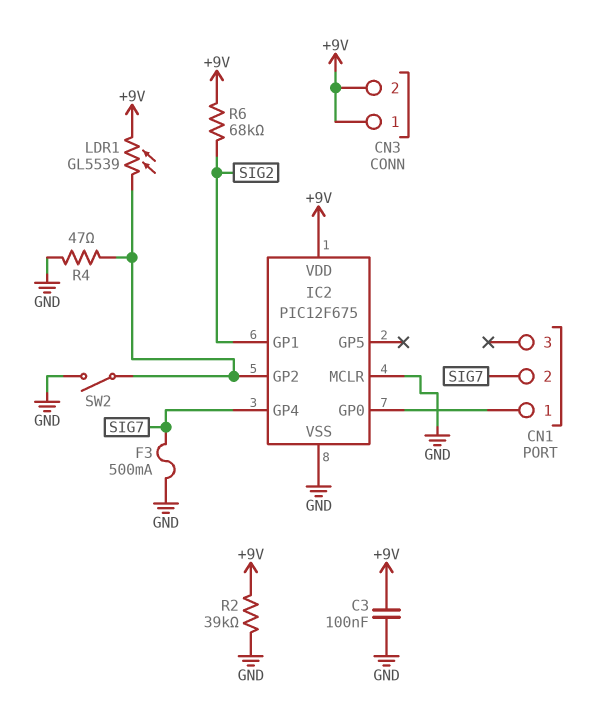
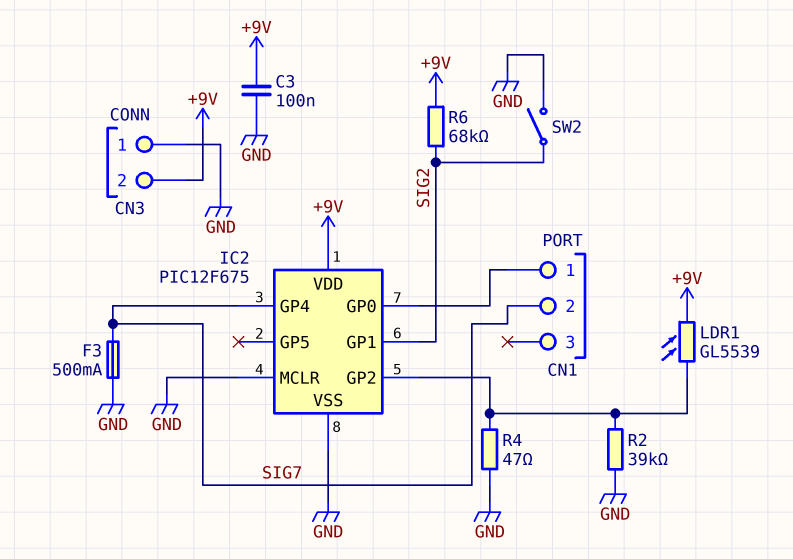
CN3 pin 1: +9V -> GND
R2: 39k (+9V, GND) -> 39k (GND, IC2/GP2)
SW2: switch (GND, IC2/GP2) -> switch (GND, SIG2)

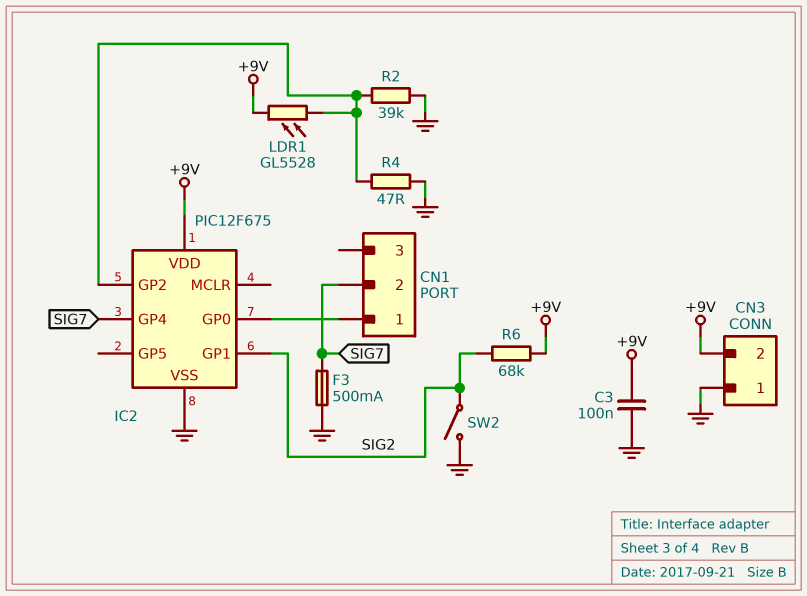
IC2 pin MCLR: GND -> none
LDR1: GL5539 (+9V, IC2/GP2) -> GL5528 (+9V, IC2/GP2)

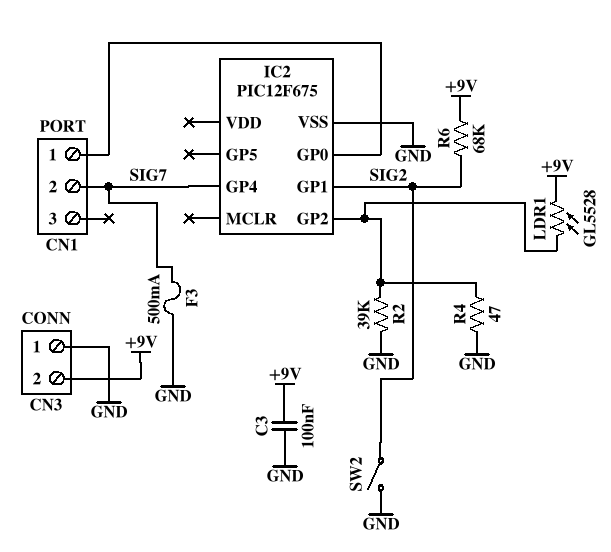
IC2 pin VDD: +9V -> none

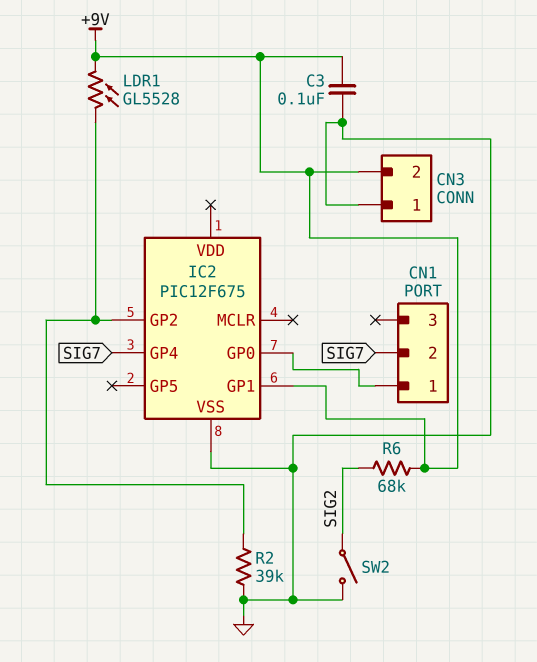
F3: 500mA (GND, SIG7) -> none
IC2 pin GP1: SIG2 -> +9V
R4: 47 (GND, IC2/GP2) -> none

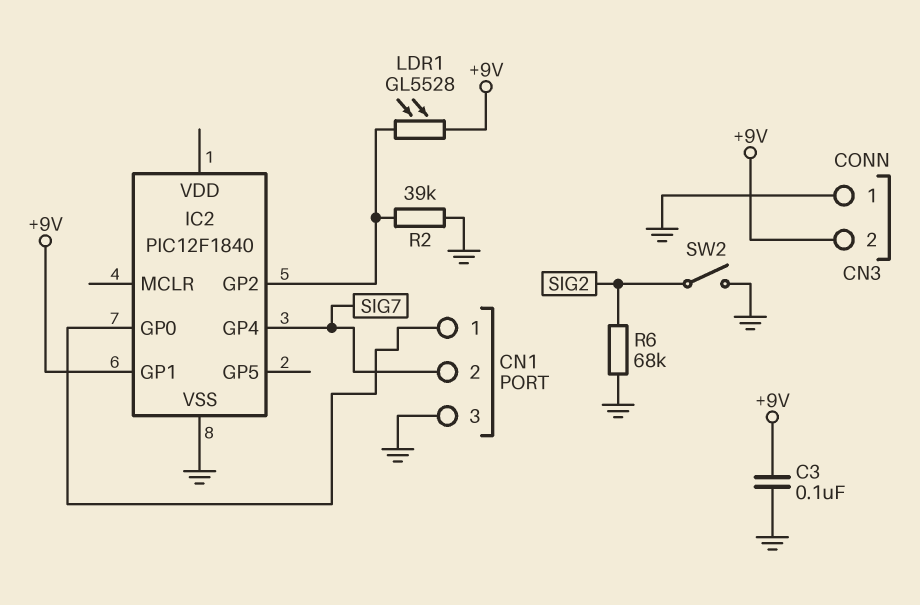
CN1 pin 3: none -> GND
IC2: PIC12F675 -> PIC12F1840
R6: 68k (+9V, SIG2) -> 68k (GND, SIG2)

